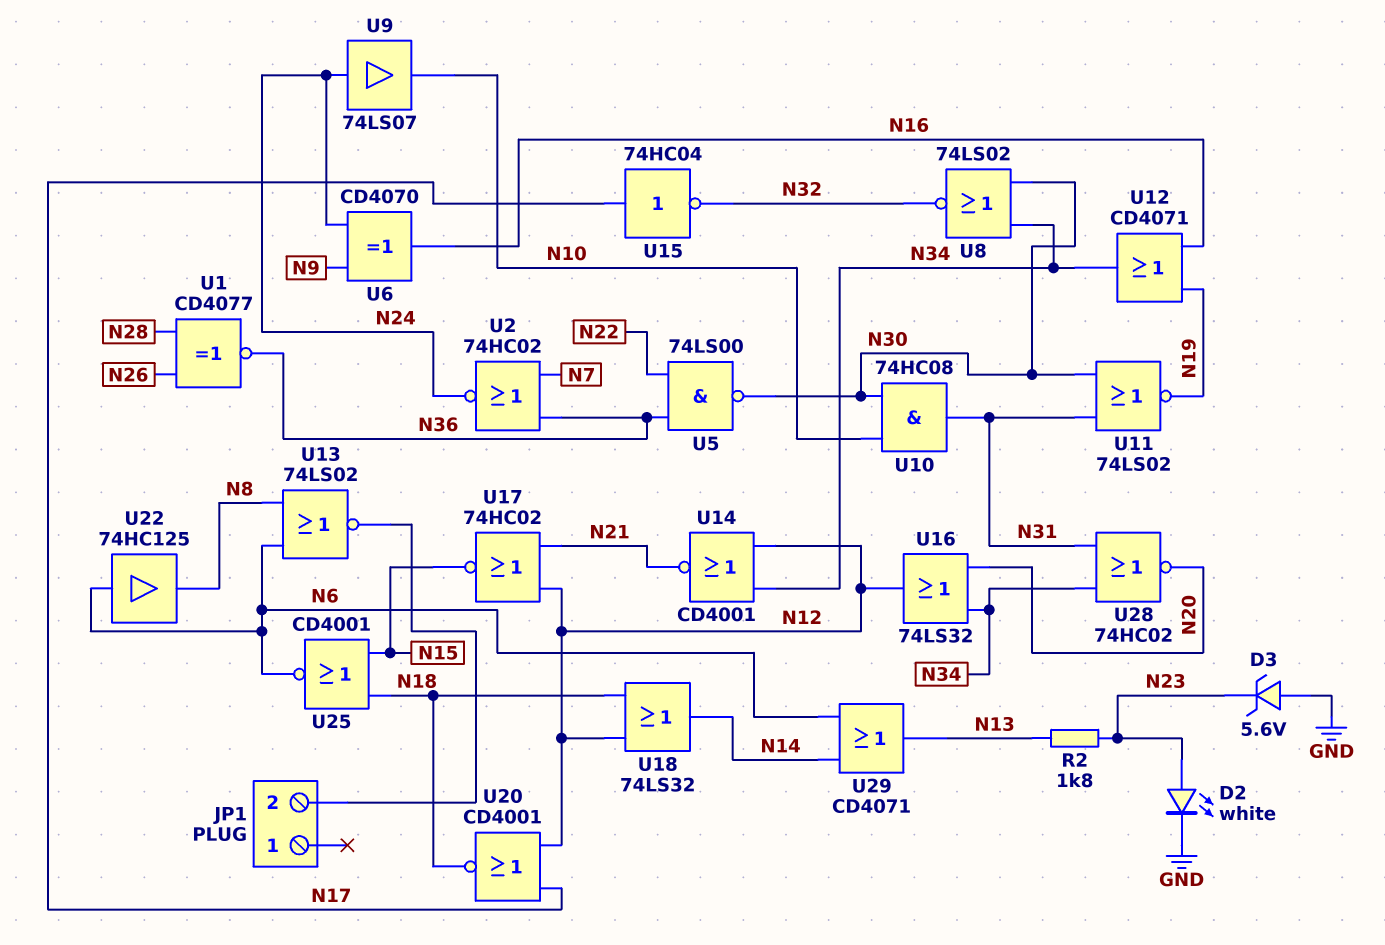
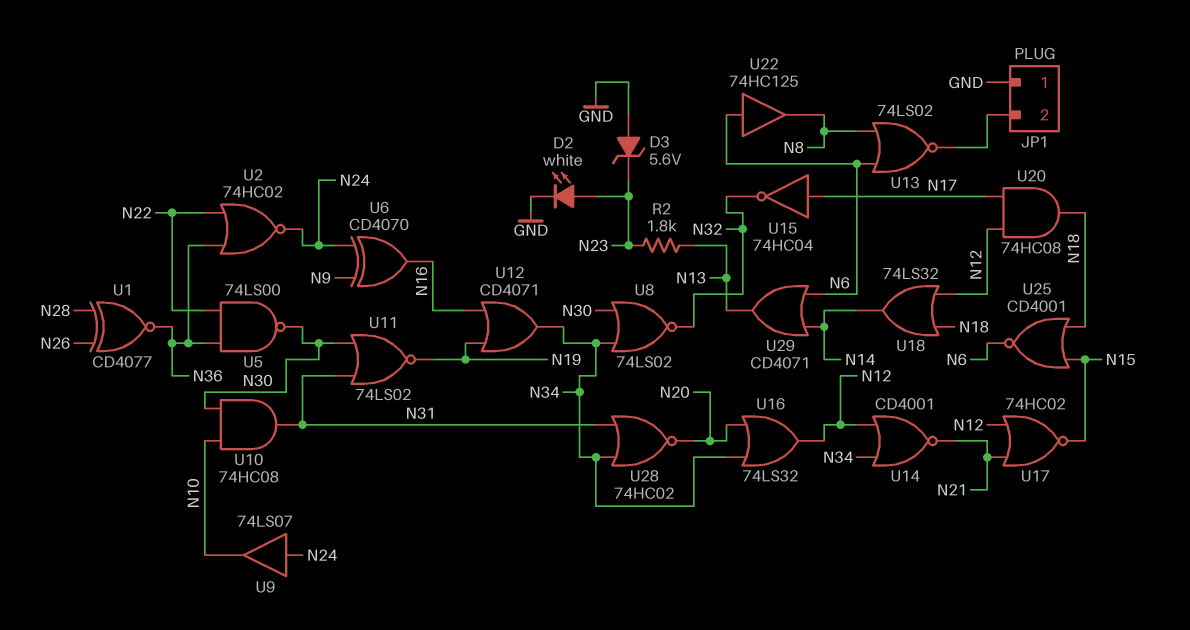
JP1 pin 1: none -> GND
U2: NOR 74HC02 (in N7, in N36, out N24) -> NOR 74HC02 (in N22, in N36, out N24)
U20: NOR CD4001 (in N12, in N17, out N18) -> AND 74HC08 (in N12, in N17, out N18)

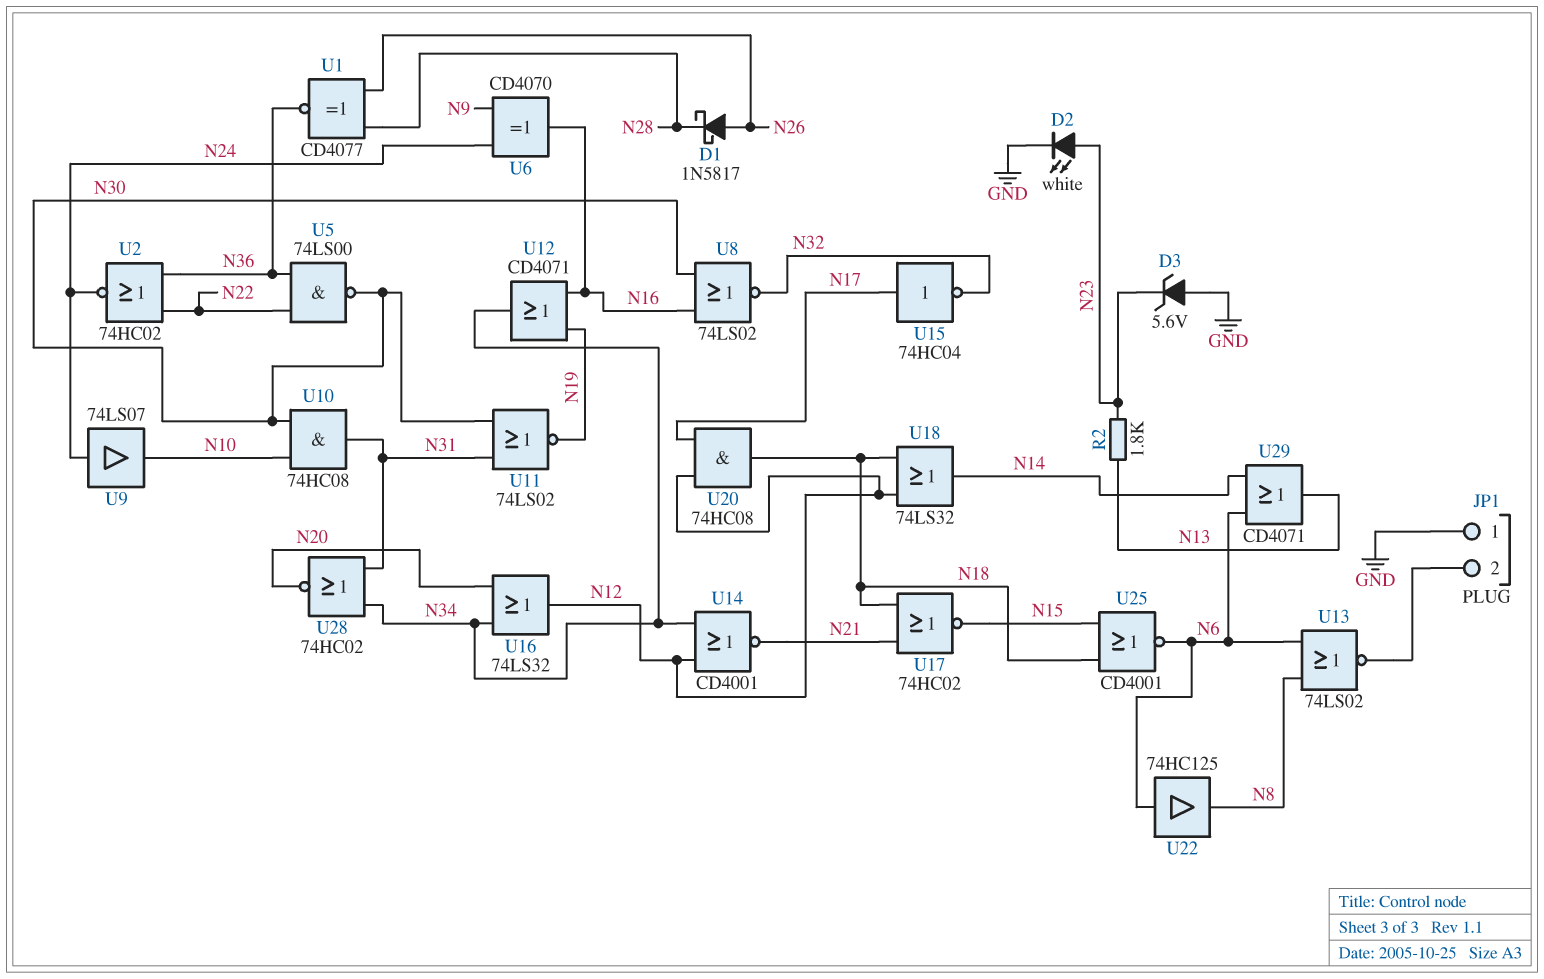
D1: none -> schottky 1N5817 (A N26, K N28)
U8: NOR 74LS02 (in N30, in N34, out N32) -> NOR 74LS02 (in N16, in N30, out N32)
U17: NOR 74HC02 (in N12, in N21, out N15) -> NOR 74HC02 (in N18, in N21, out N15)

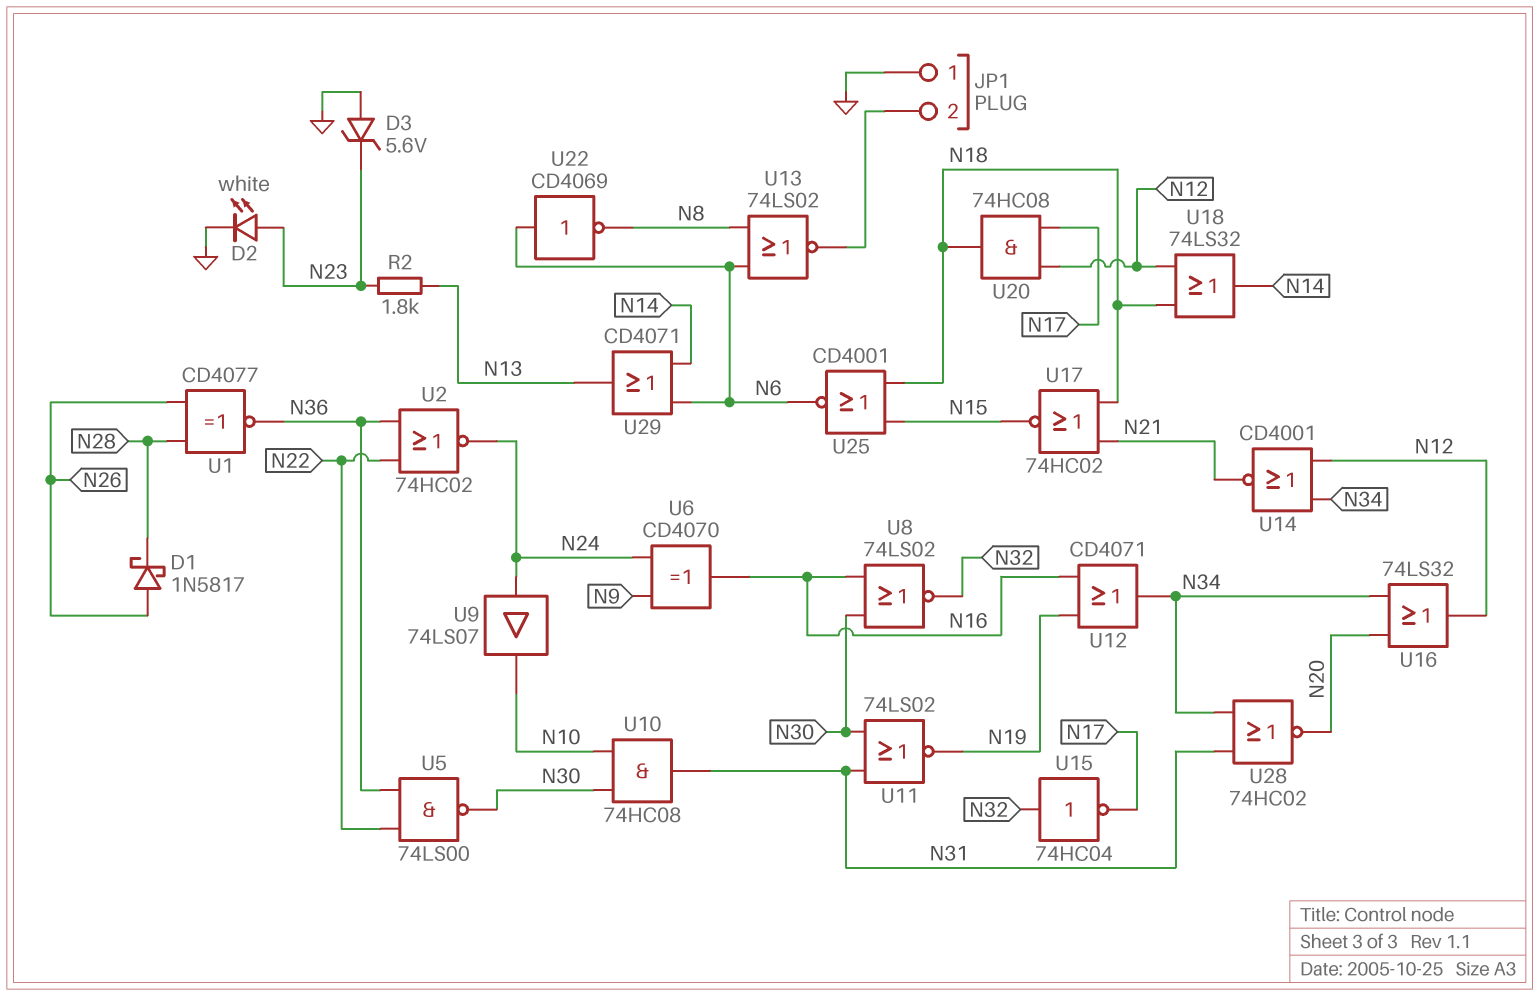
U15: NOT 74HC04 (in N17, out N32) -> NOT 74HC04 (in N32, out N17)
U22: buffer 74HC125 (in N6, out N8) -> NOT CD4069 (in N6, out N8)

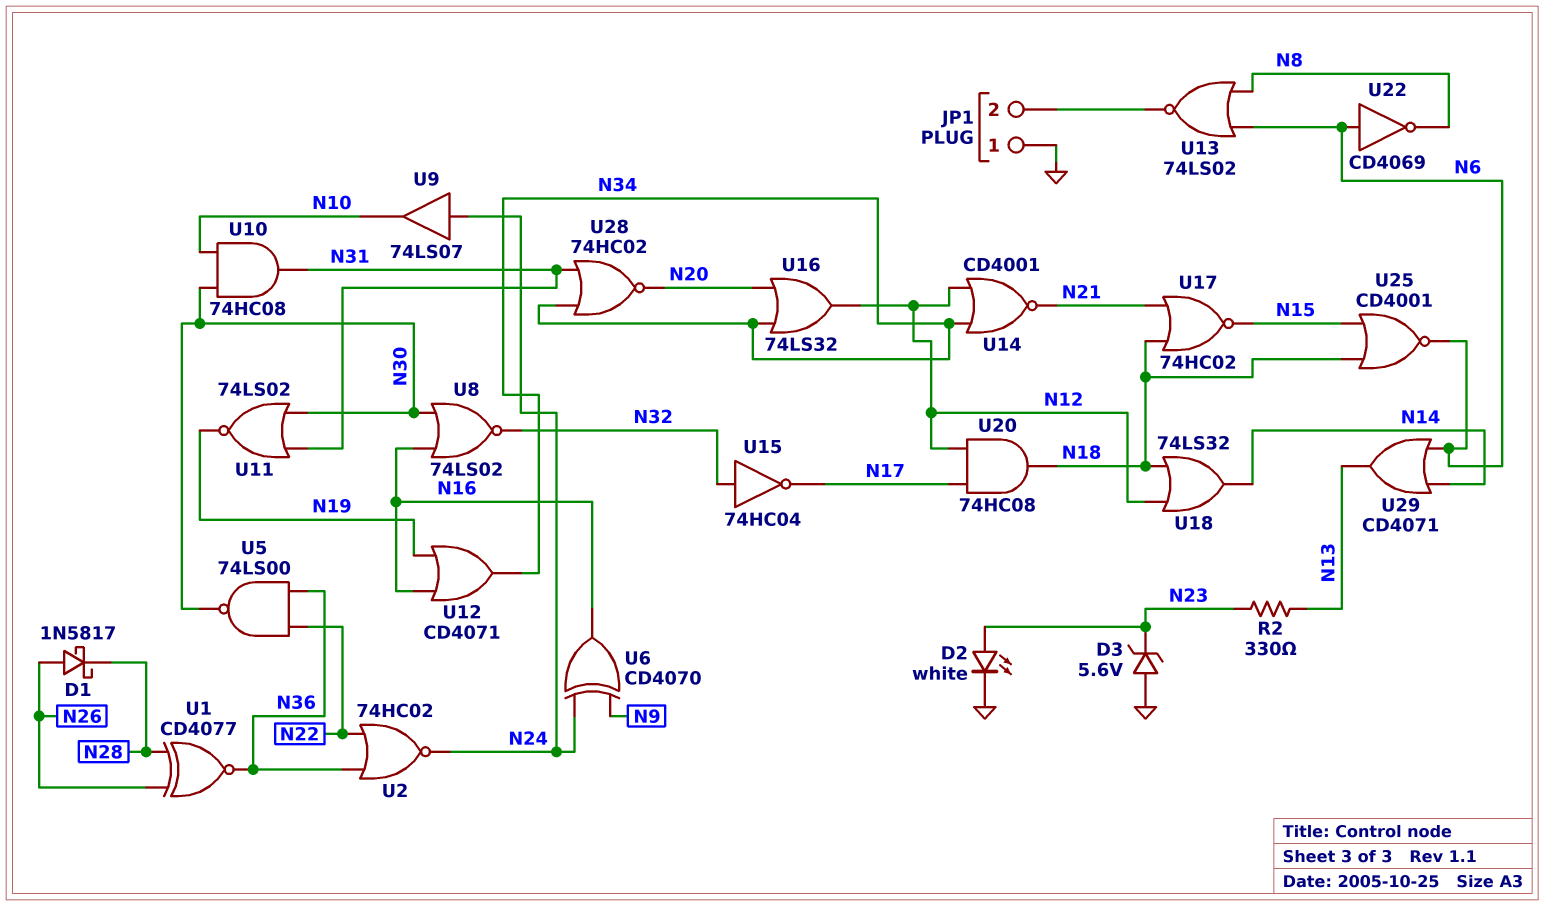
R2: 1.8k (N13, N23) -> 330 (N13, N23)

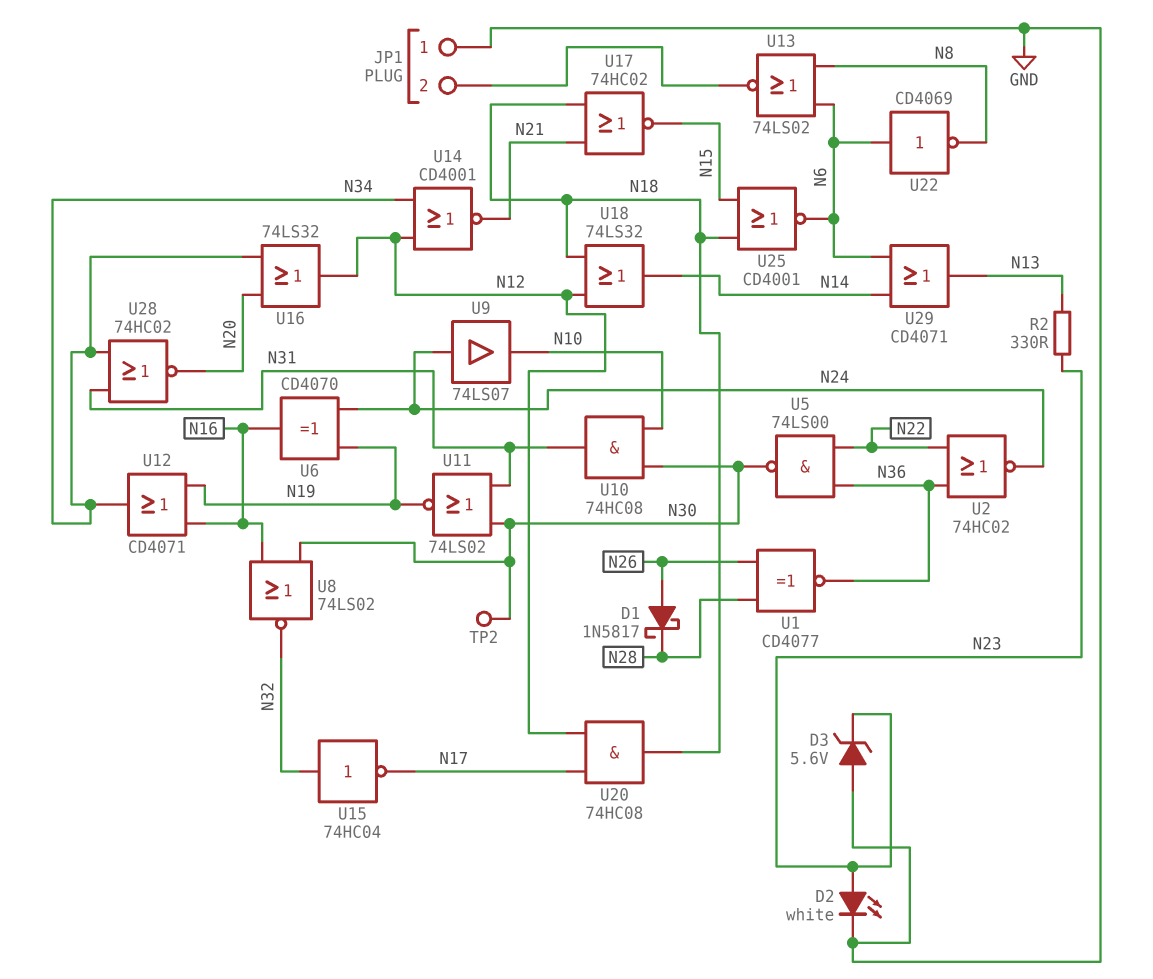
TP2: none -> test point (N30)
U6: XOR CD4070 (in N9, in N24, out N16) -> XOR CD4070 (in N19, in N24, out N16)

